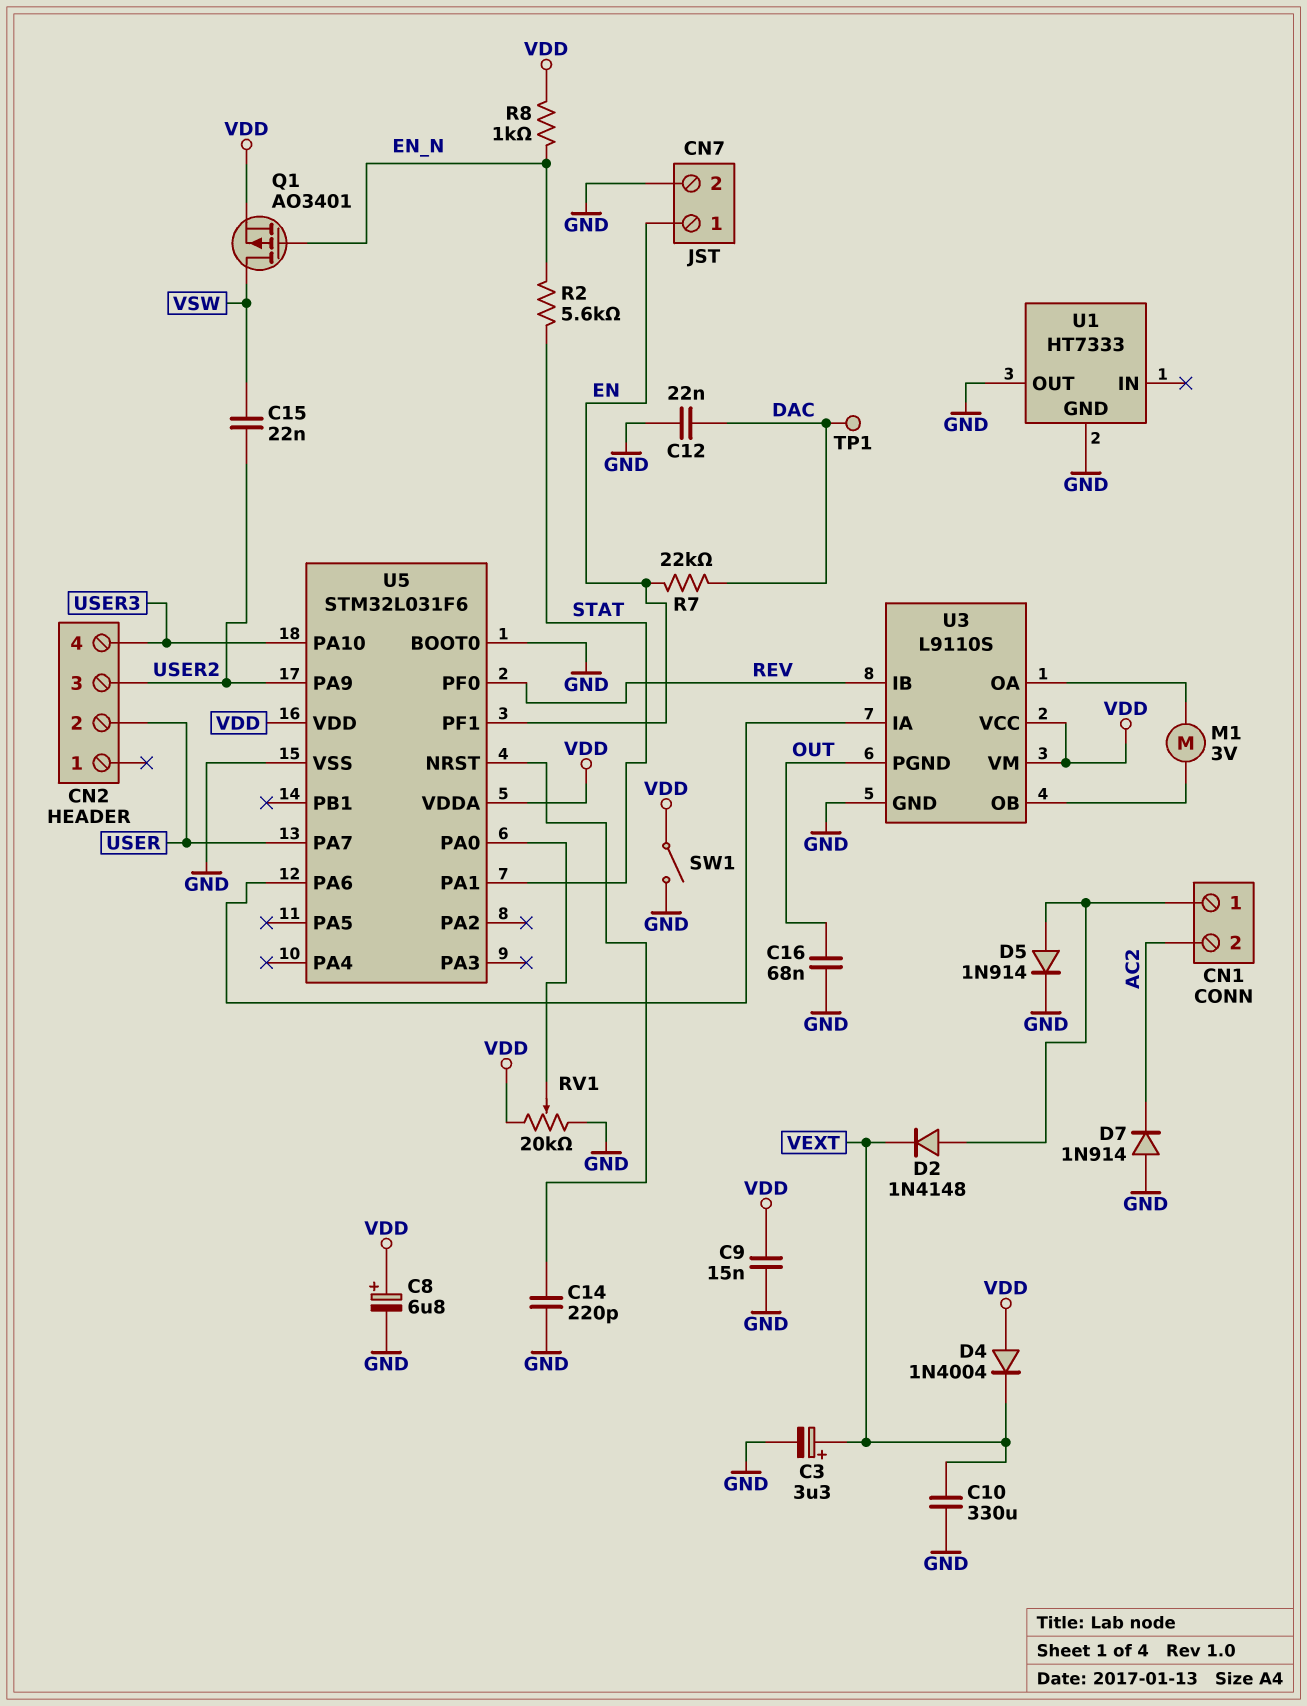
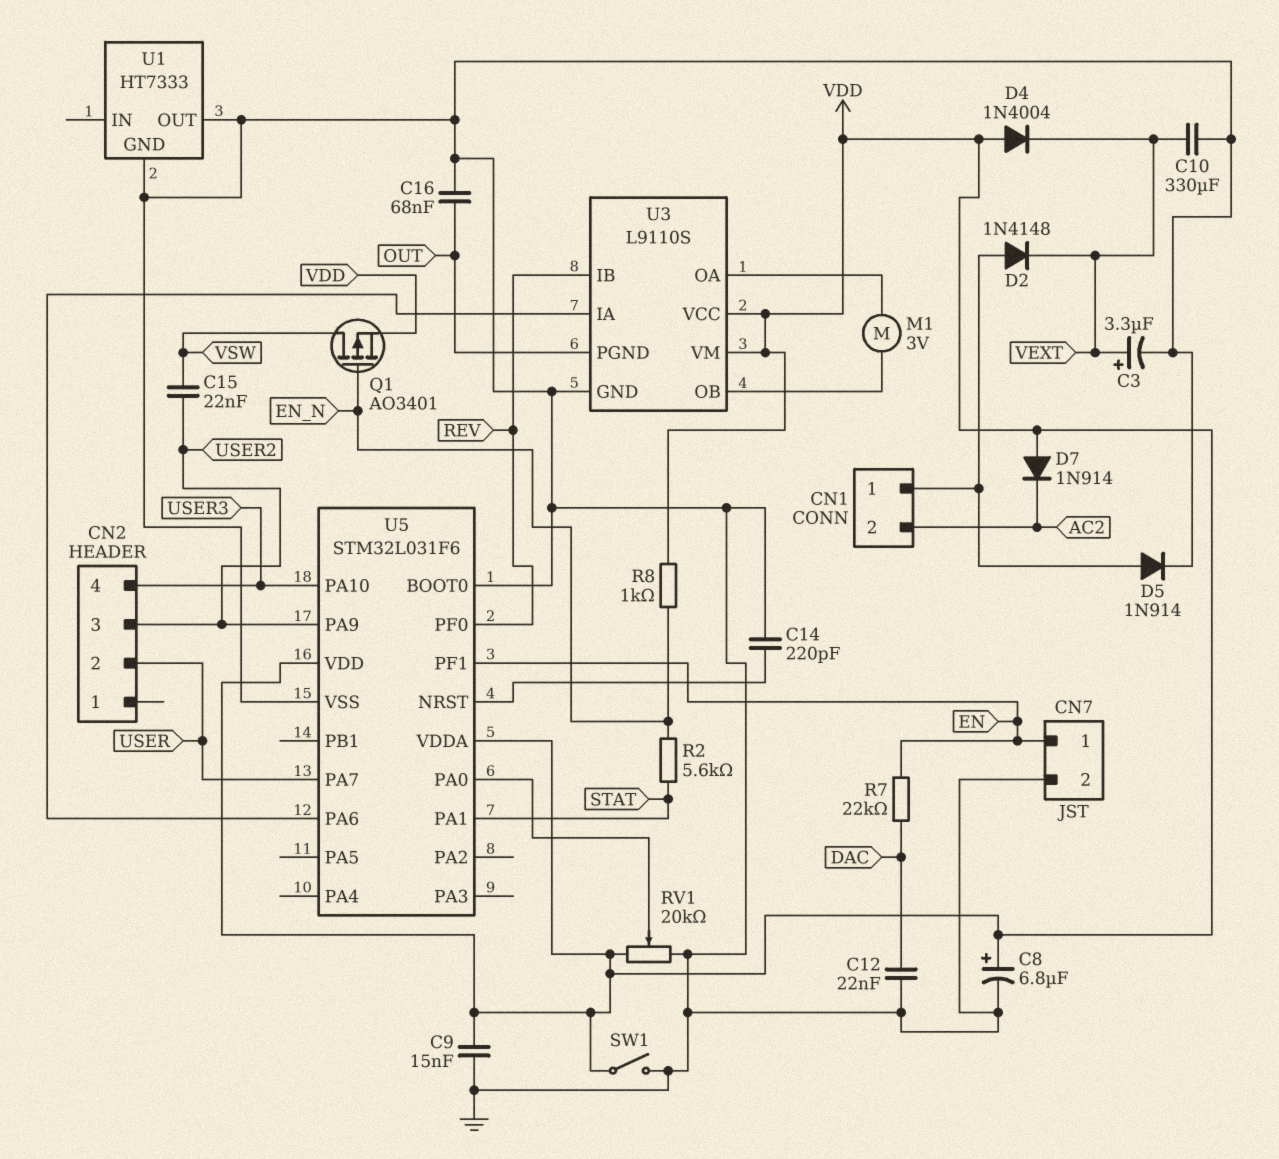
D7: diode 1N914 (A GND, K AC2) -> diode 1N914 (A VDD, K AC2)
TP1: test point (DAC) -> none

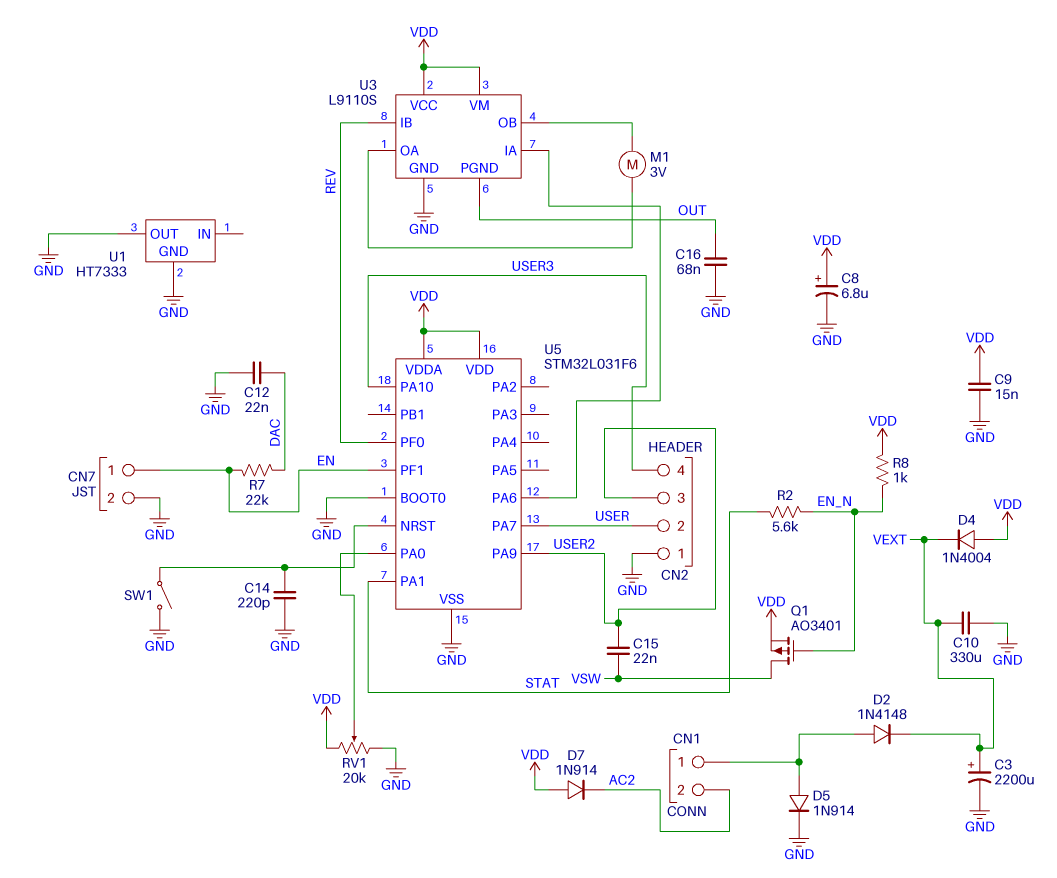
C3: 3.3uF (plus VEXT, minus GND) -> 2200uF (plus VEXT, minus GND)
CN2 pin 1: none -> GND
SW1: switch (GND, VDD) -> switch (GND, U5/NRST)

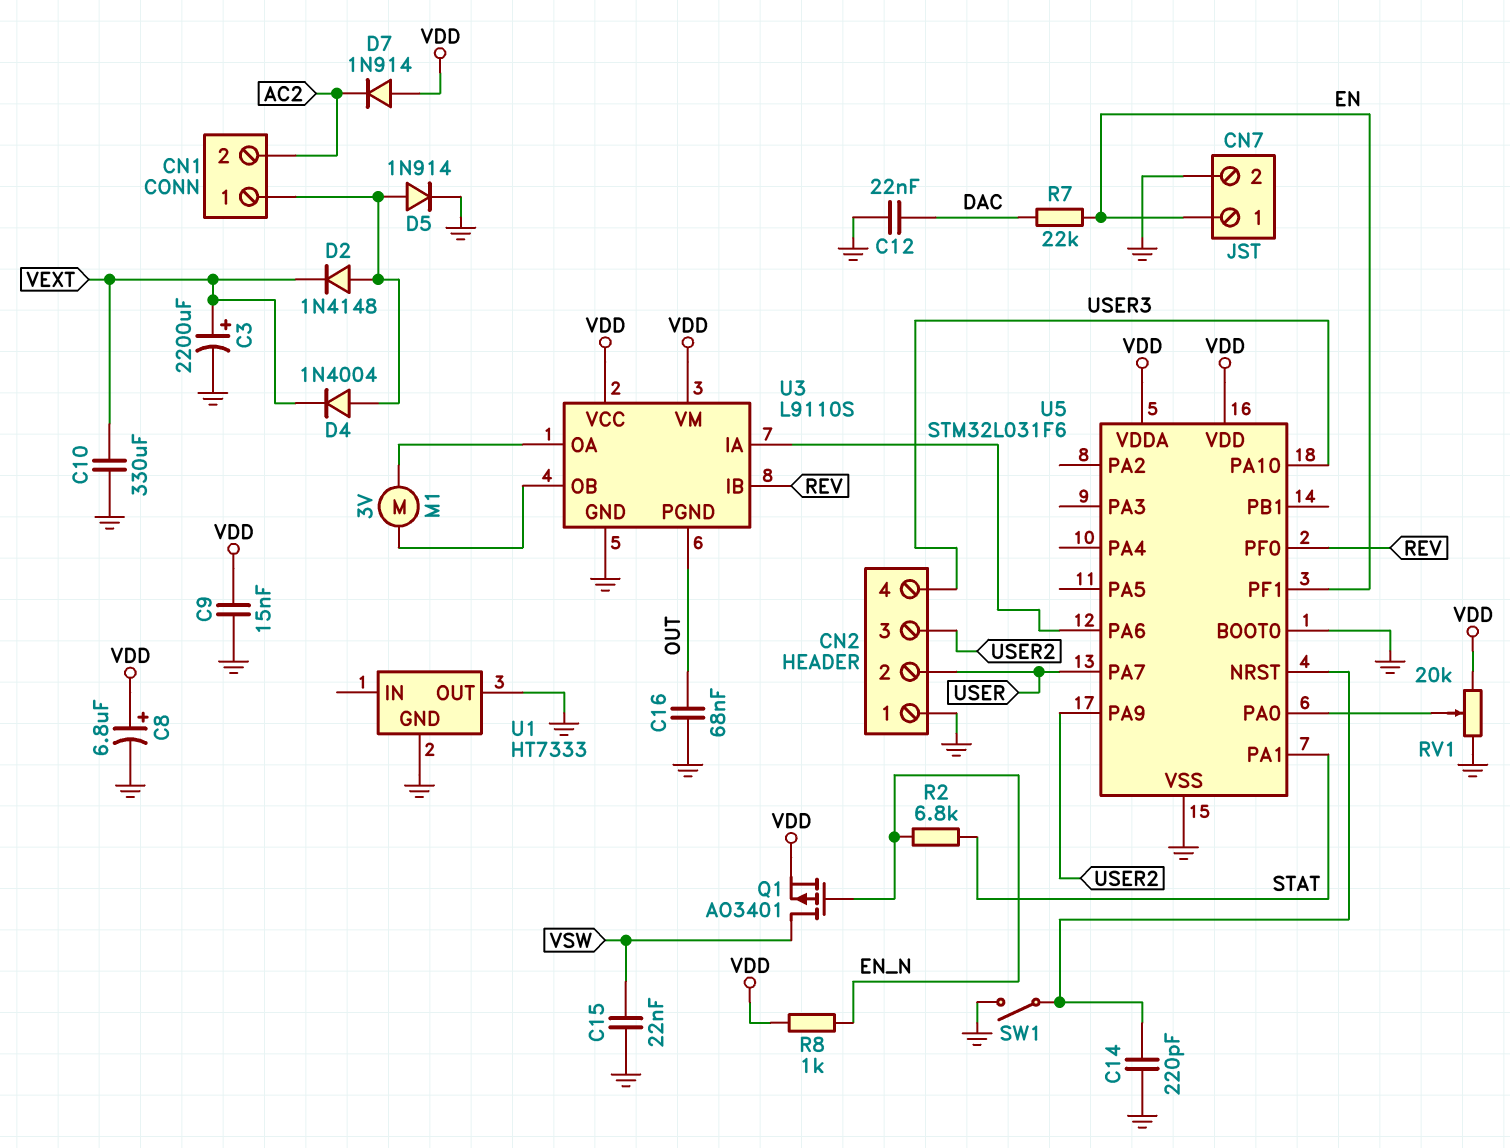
C15: 22nF (USER2, VSW) -> 22nF (GND, VSW)
D4: diode 1N4004 (A VDD, K VEXT) -> diode 1N4004 (A CN1/1, K VEXT)
R2: 5.6k (EN_N, STAT) -> 6.8k (EN_N, STAT)

